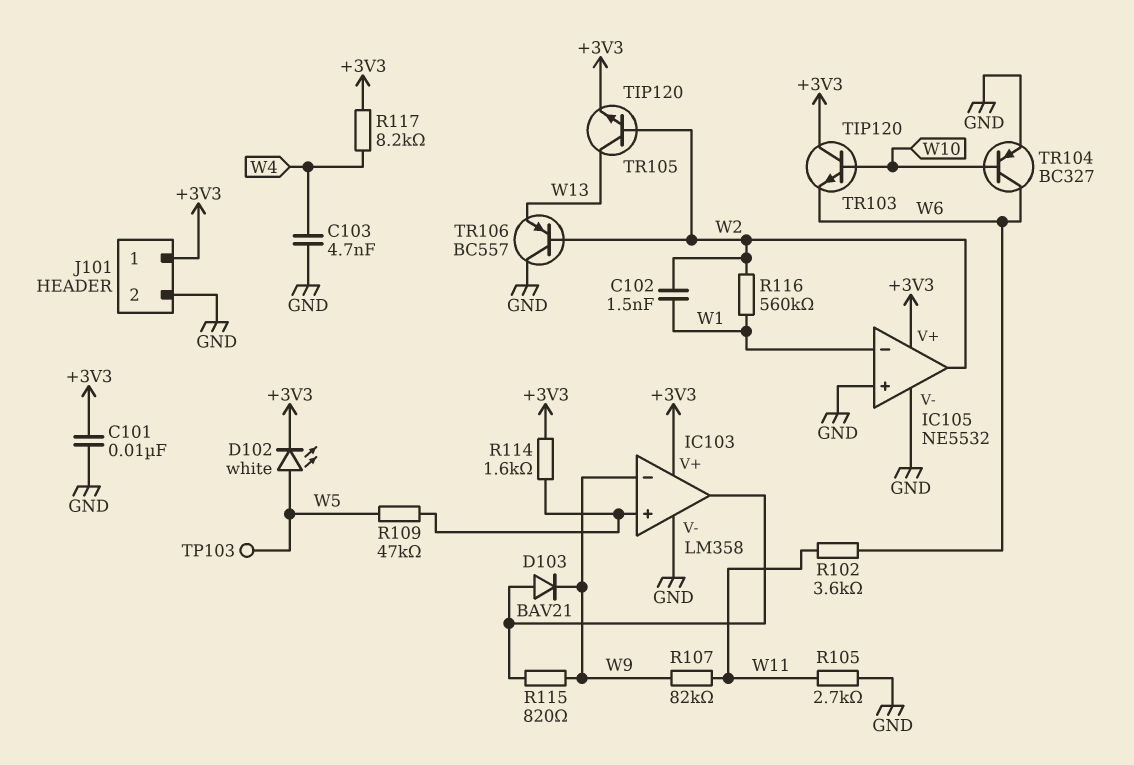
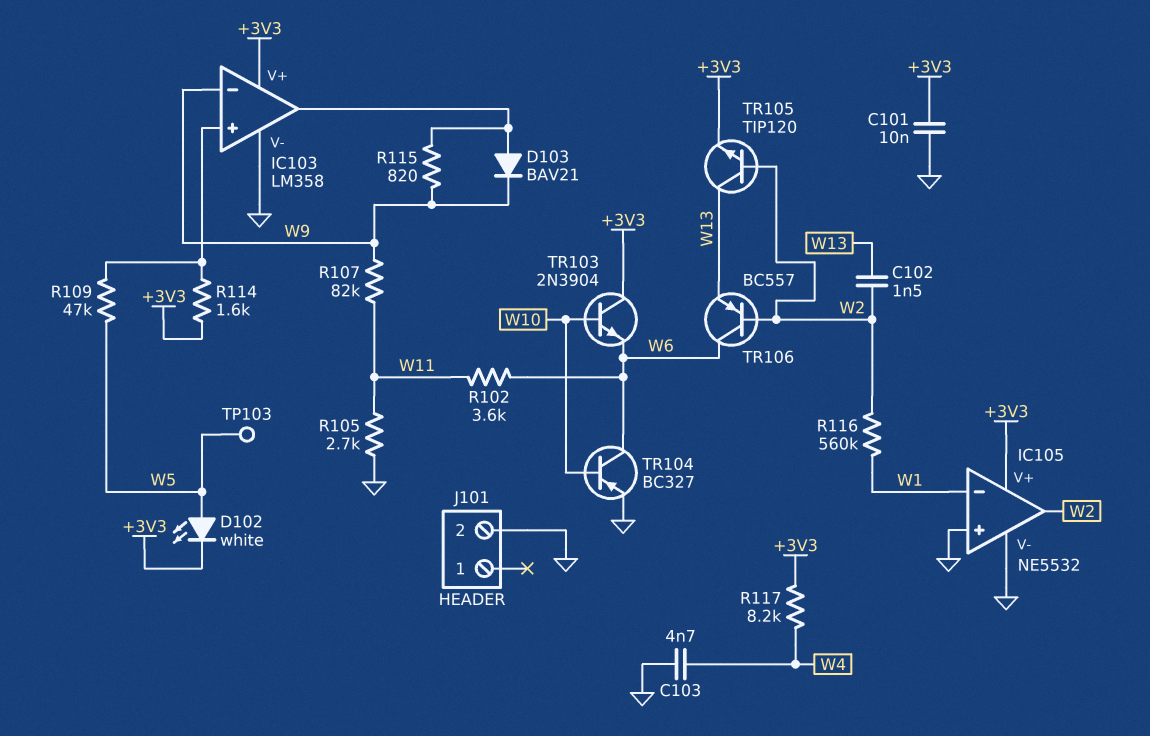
C102: 1.5nF (W1, W2) -> 1.5nF (W2, W13)
J101 pin 1: +3V3 -> none
TR103: NPN TIP120 (B W10, C +3V3, E W6) -> NPN 2N3904 (B W10, C +3V3, E W6)
TR106: PNP BC557 (B W2, C GND, E W13) -> PNP BC557 (B W2, C W6, E W13)

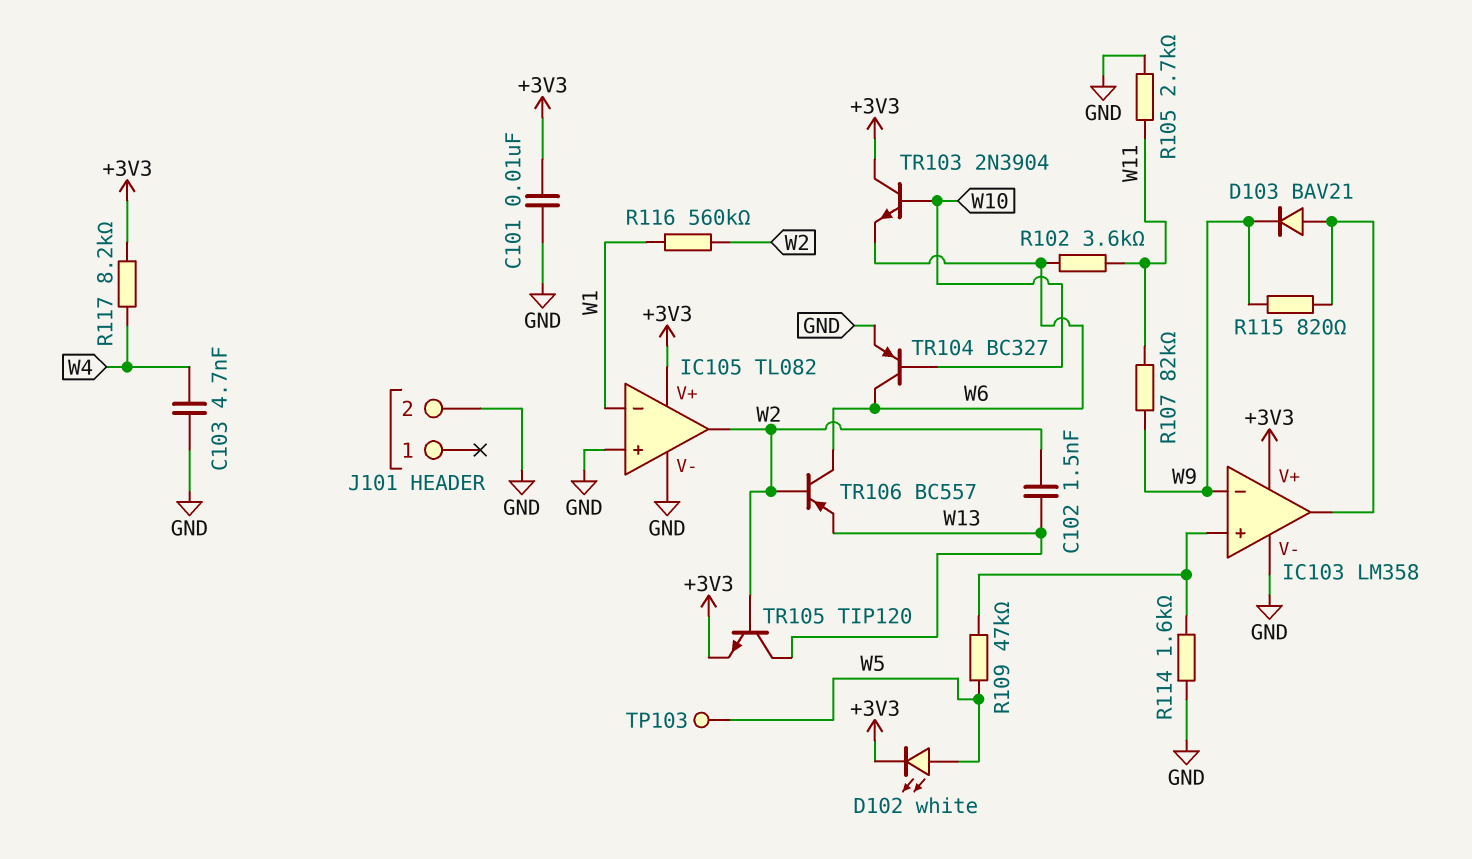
IC105: NE5532 -> TL082
R114: 1.6k (+3V3, IC103/in+) -> 1.6k (GND, IC103/in+)

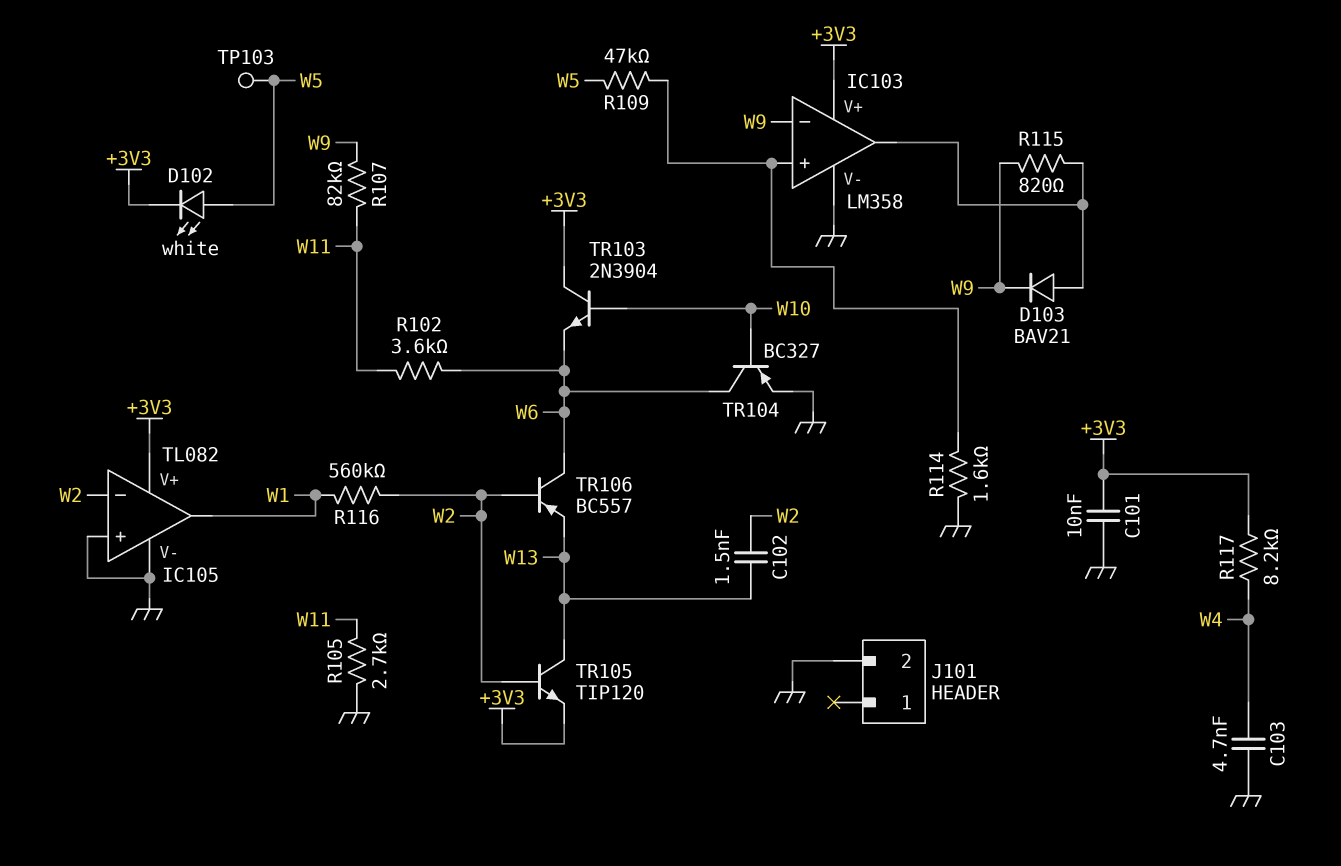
IC105 pin in-: W1 -> W2
IC105 pin out: W2 -> W1

